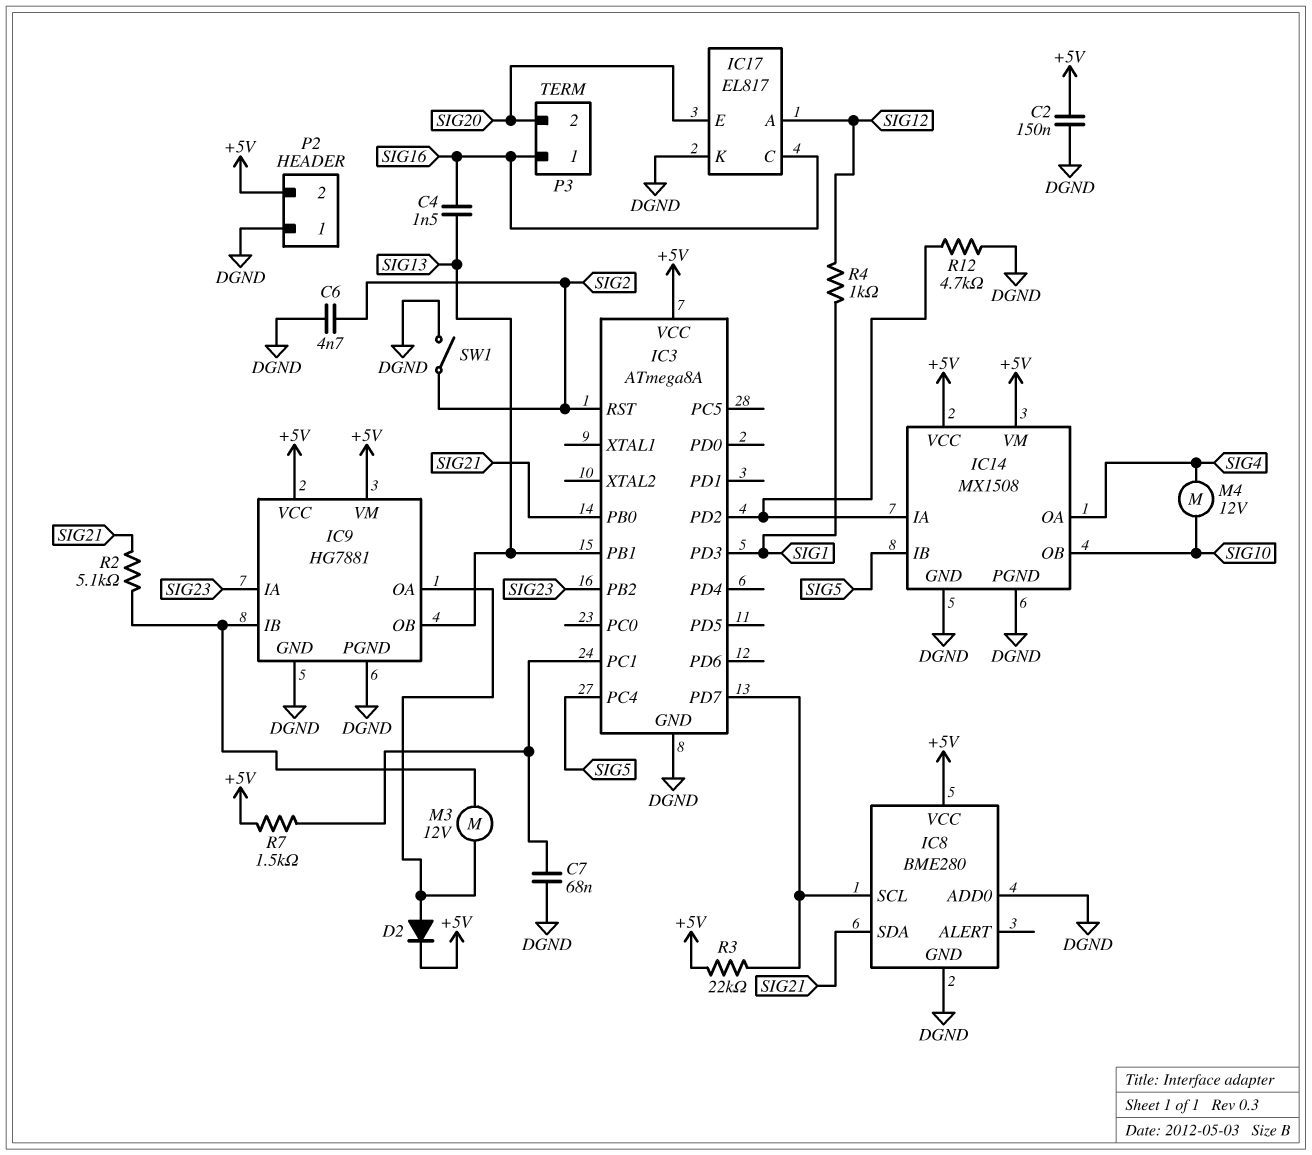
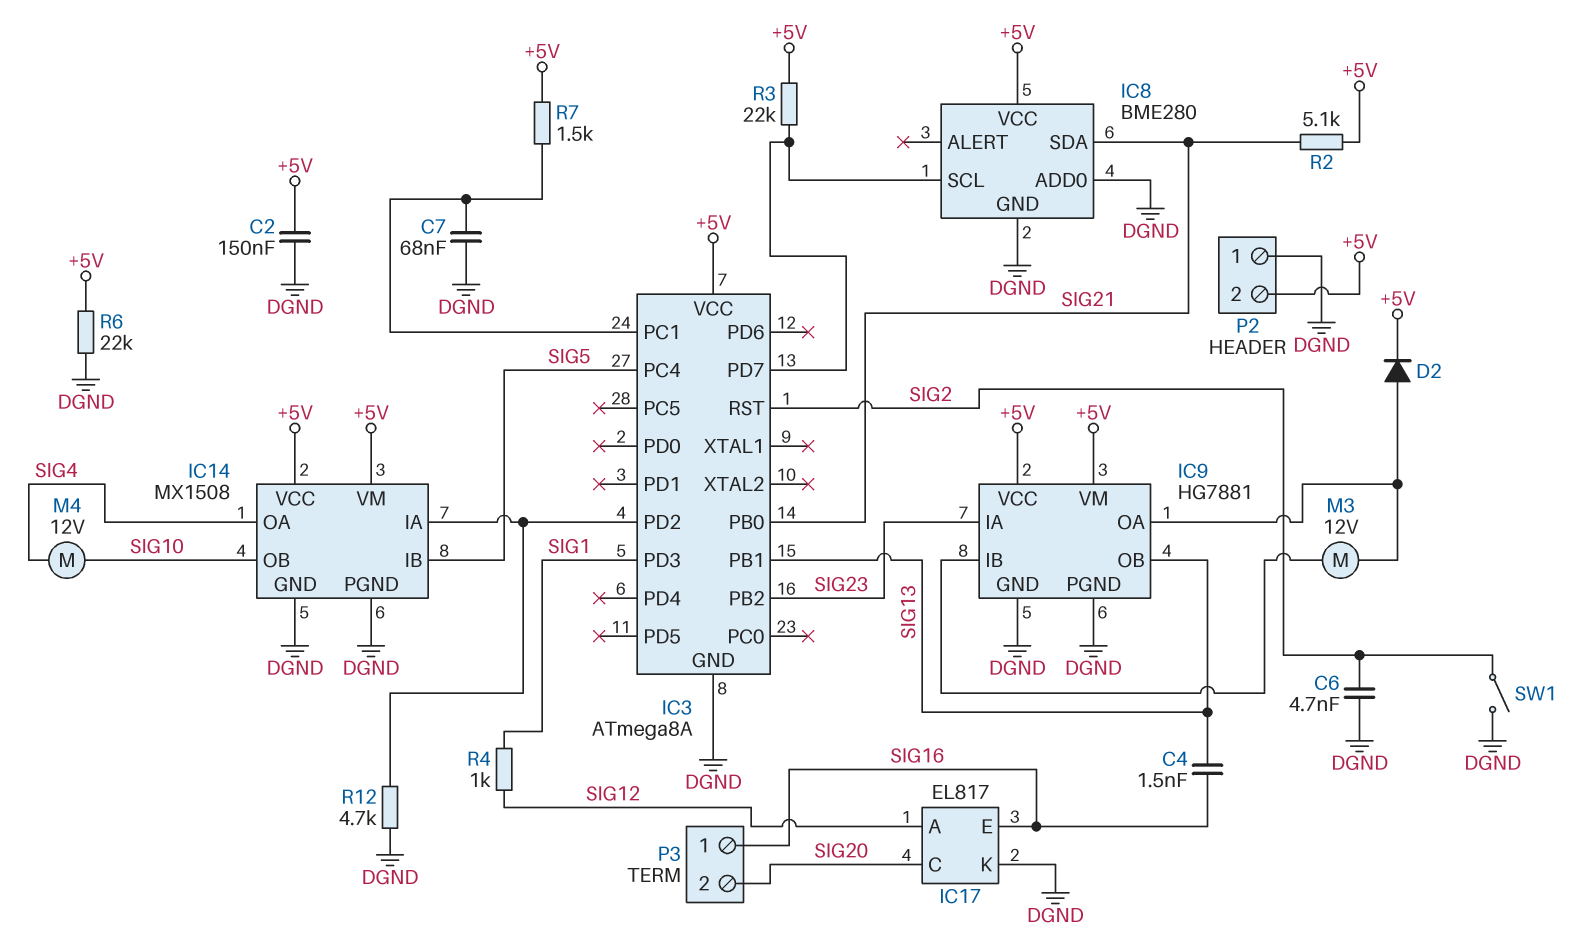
IC17 pin C: SIG16 -> SIG20
IC17 pin E: SIG20 -> SIG16
R2: 5.1k (IC9/IB, SIG21) -> 5.1k (+5V, SIG21)
R6: none -> 22k (+5V, DGND)

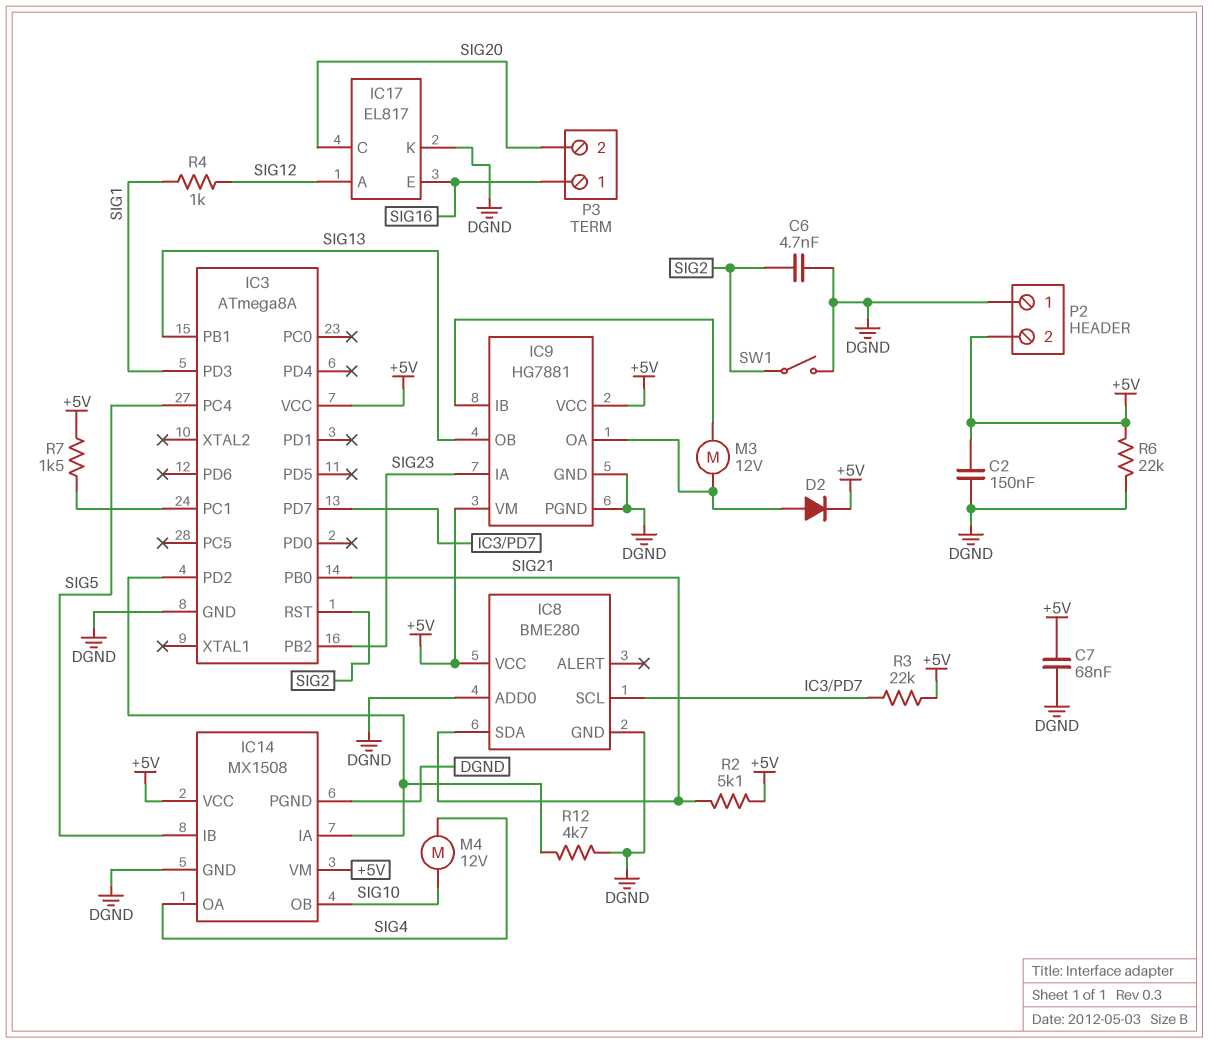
C4: 1.5nF (SIG13, SIG16) -> none
C7: 68nF (DGND, IC3/PC1) -> 68nF (+5V, DGND)

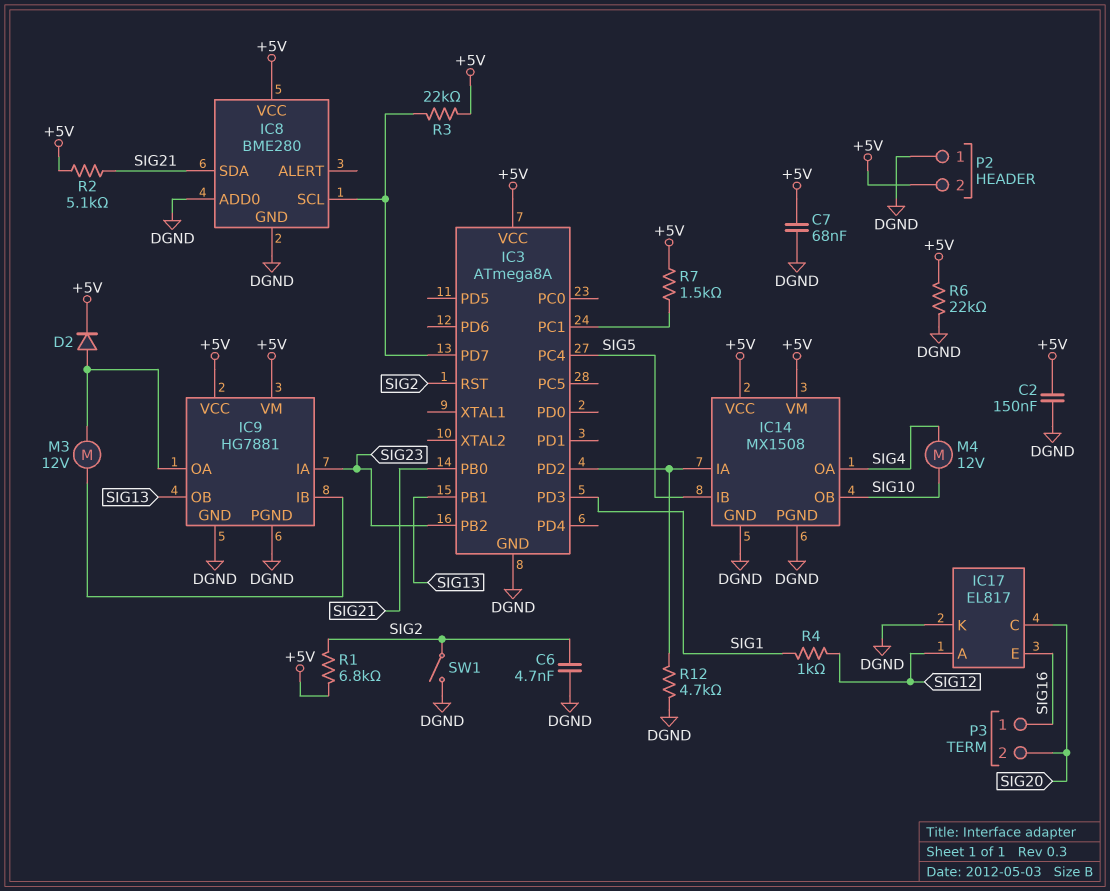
R1: none -> 6.8k (+5V, SIG2)

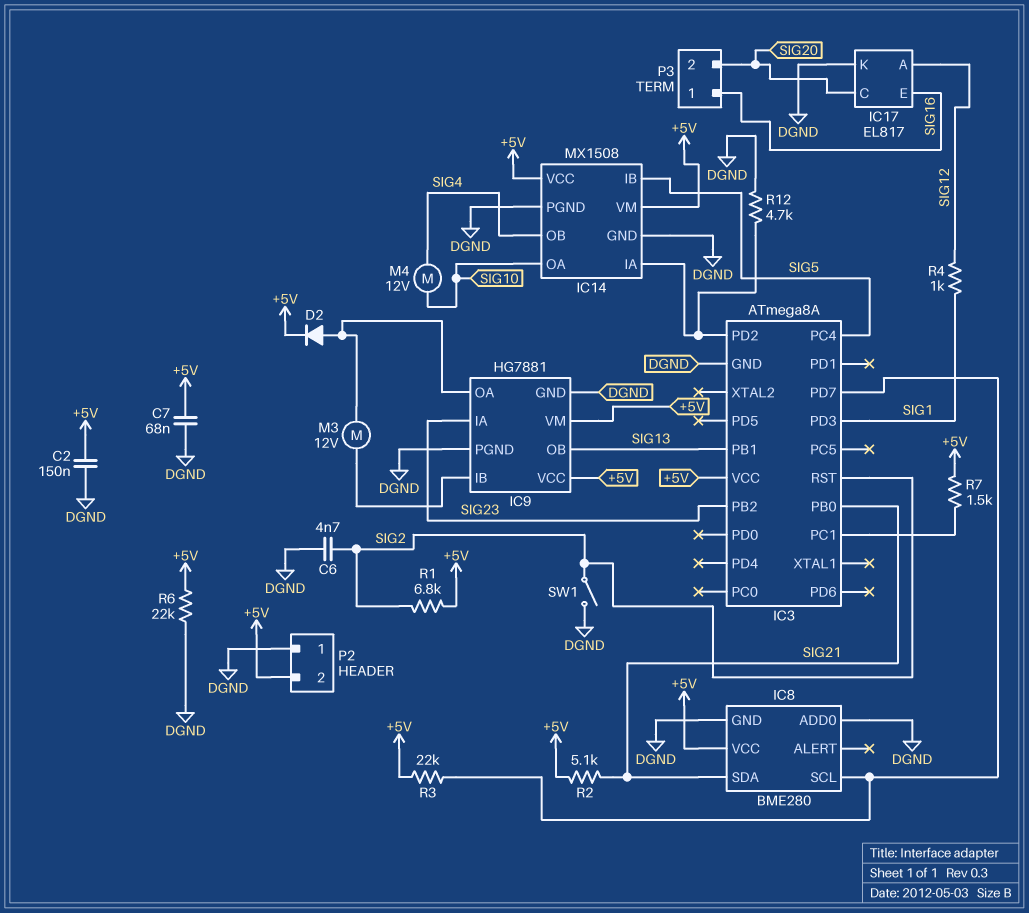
IC14 pin OA: SIG4 -> SIG10
IC14 pin OB: SIG10 -> SIG4

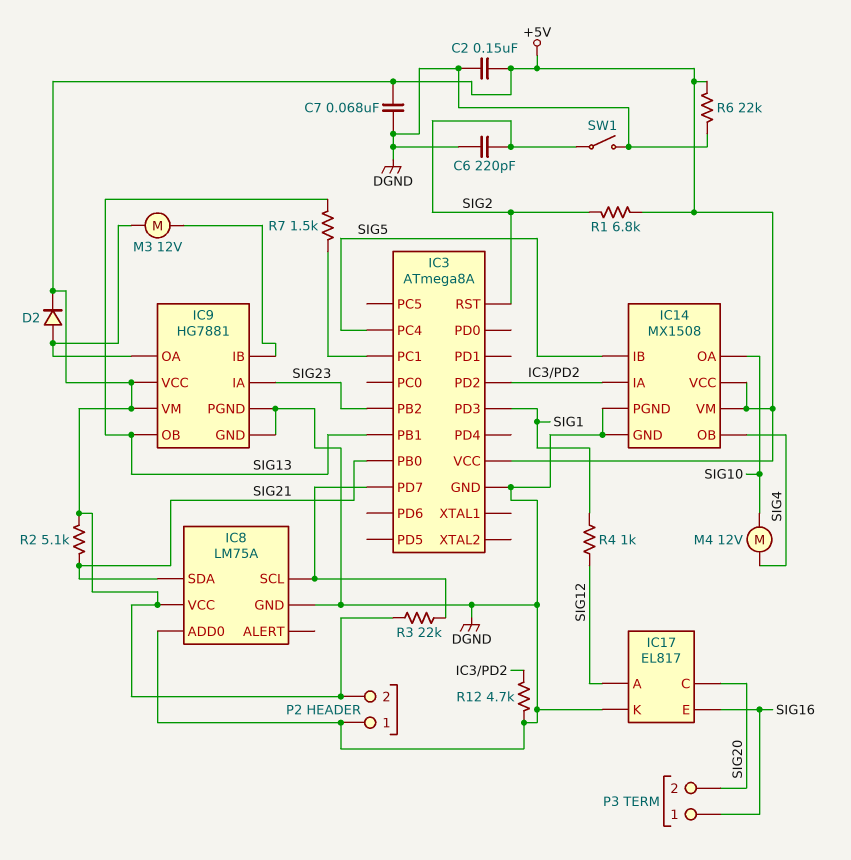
C6: 4.7nF (DGND, SIG2) -> 220pF (DGND, SIG2)
IC8: BME280 -> LM75A
R7: 1.5k (+5V, IC3/PC1) -> 1.5k (IC3/PC1, SIG13)

